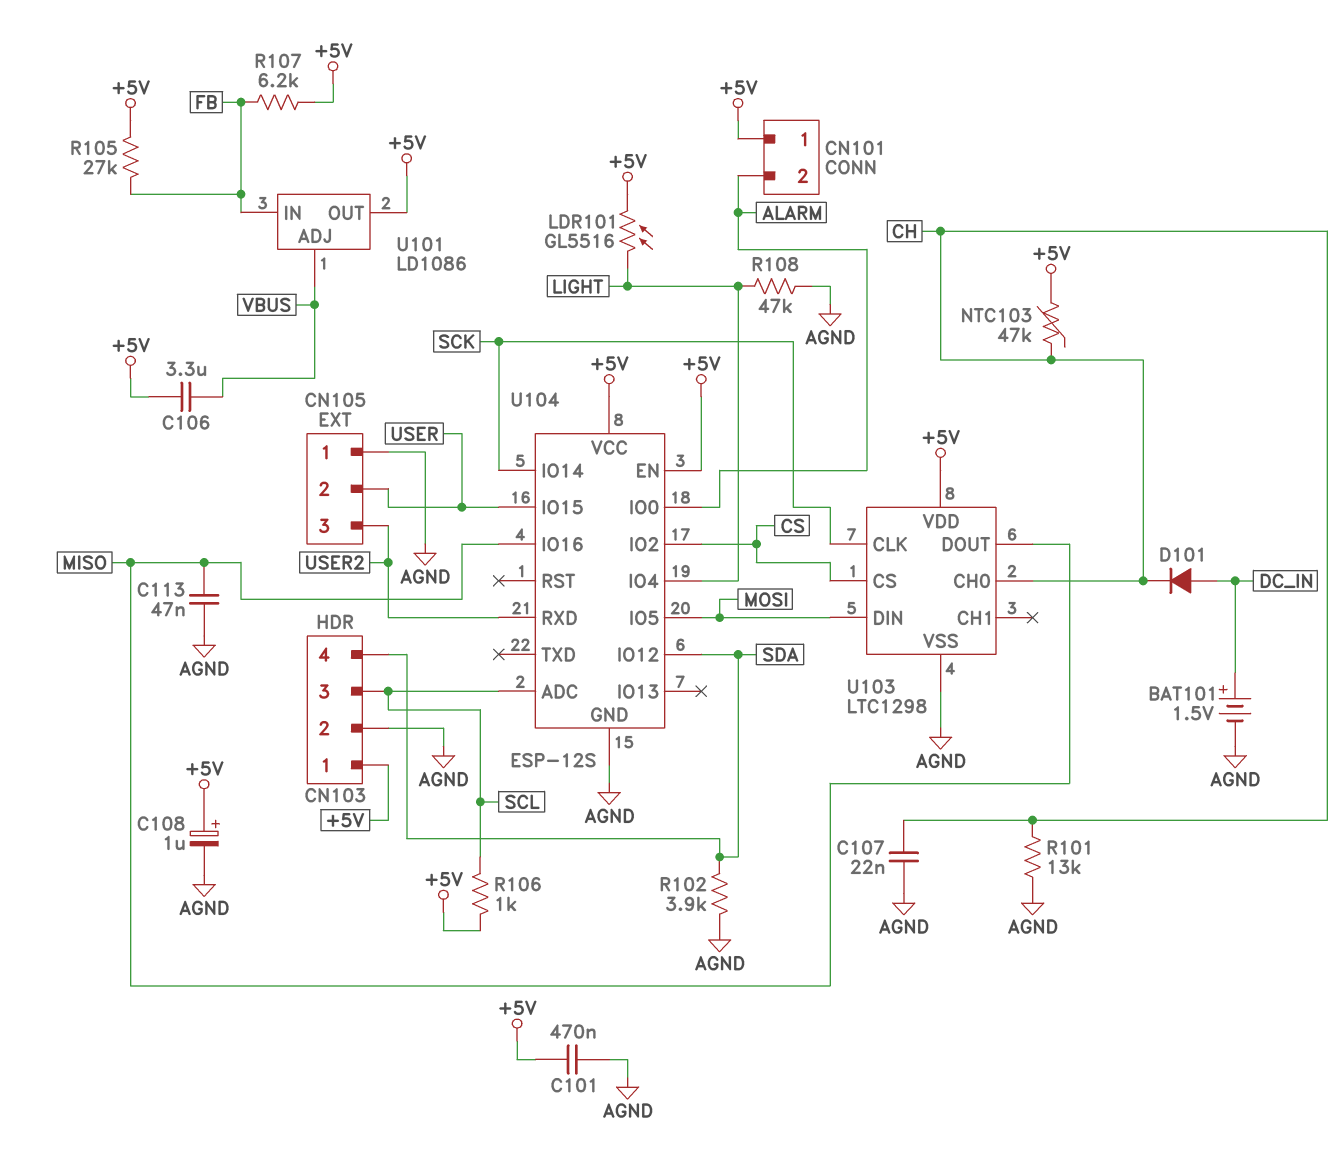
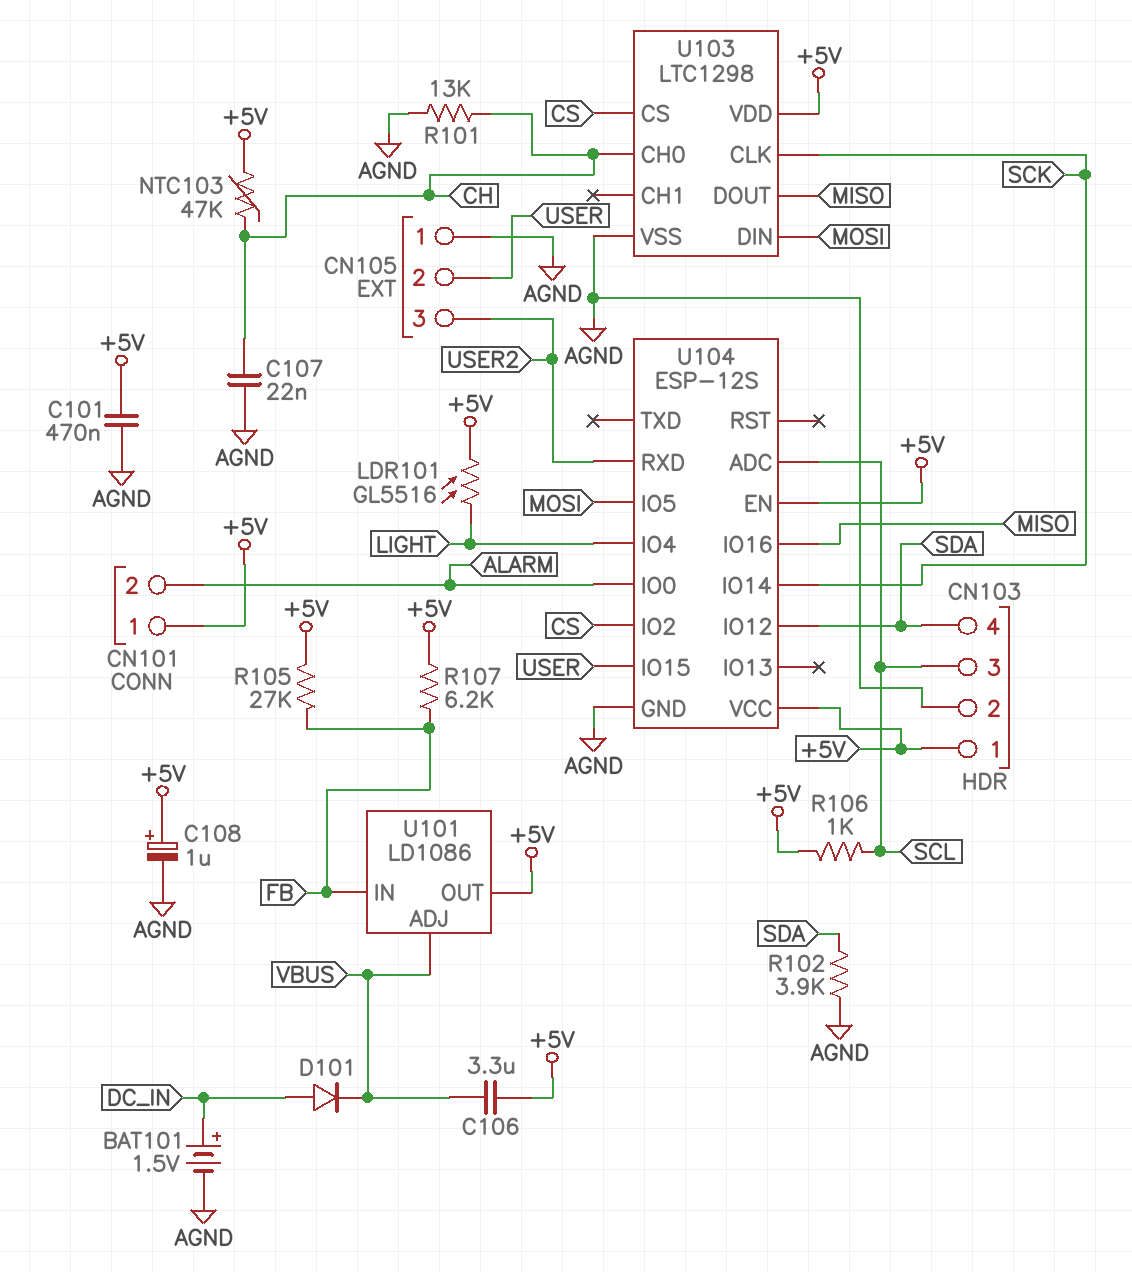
C113: 47nF (AGND, MISO) -> none
D101: diode (A DC_IN, K CH) -> diode (A DC_IN, K VBUS)
R108: 47k (AGND, LIGHT) -> none

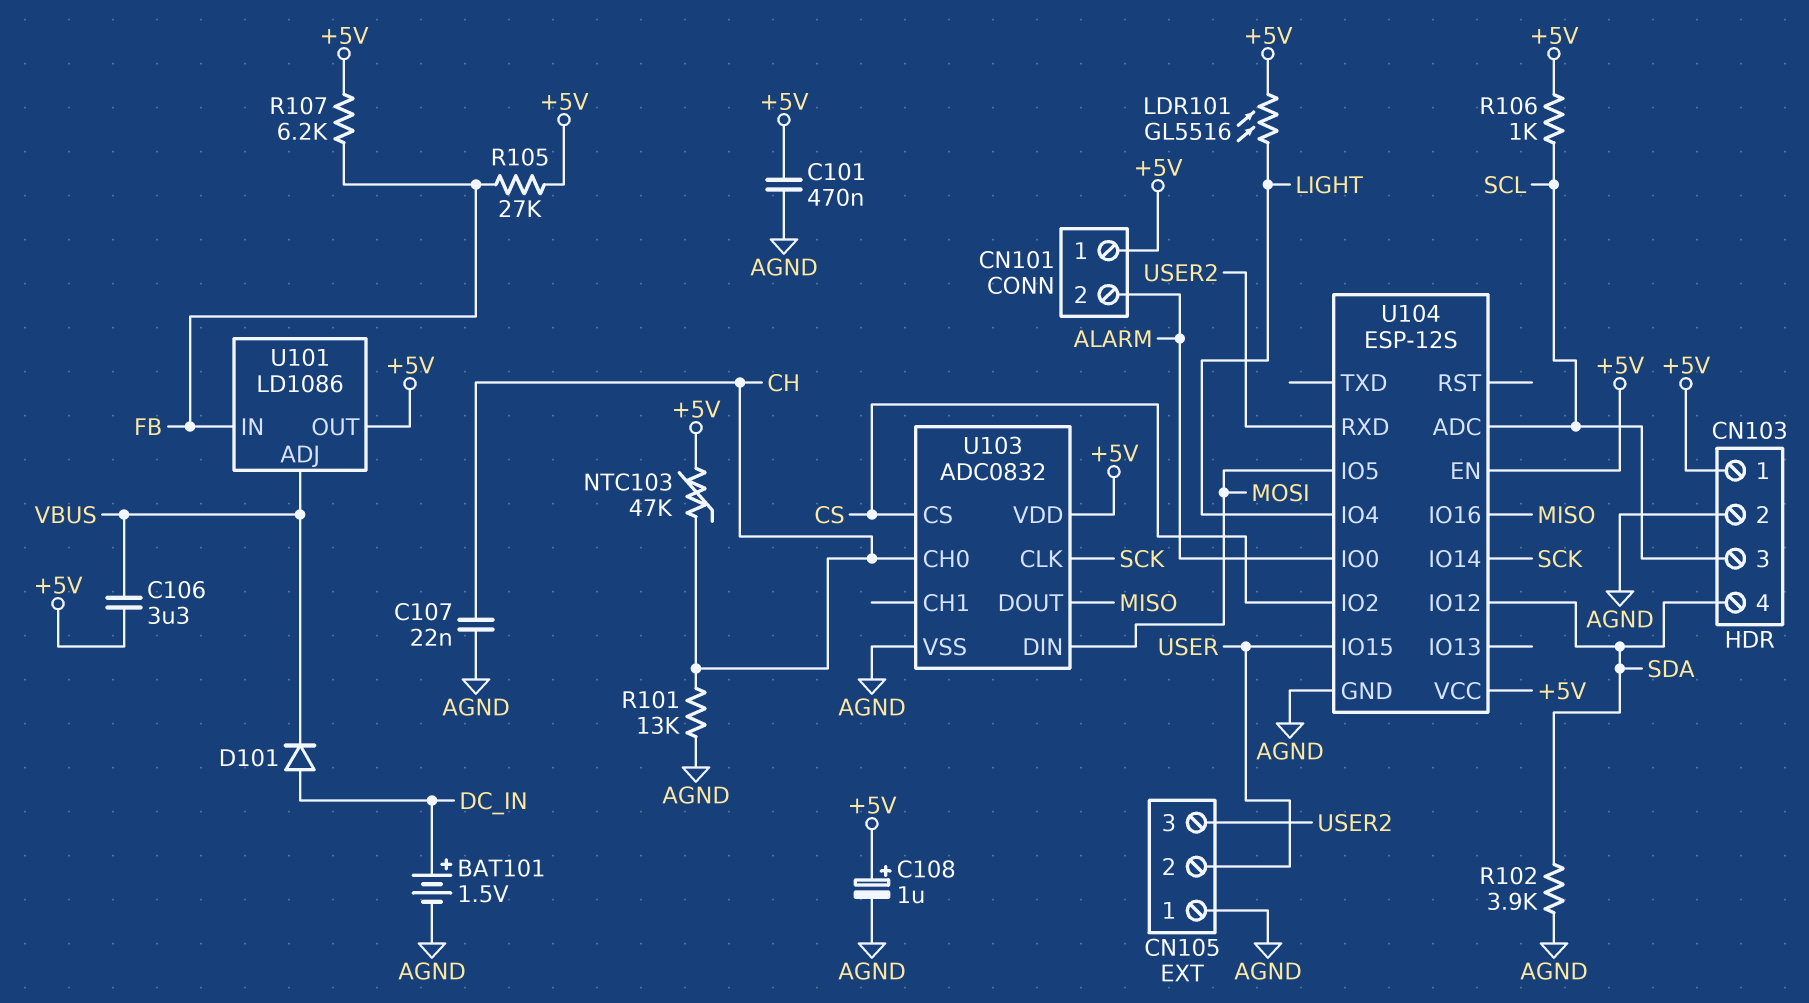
U103: LTC1298 -> ADC0832

